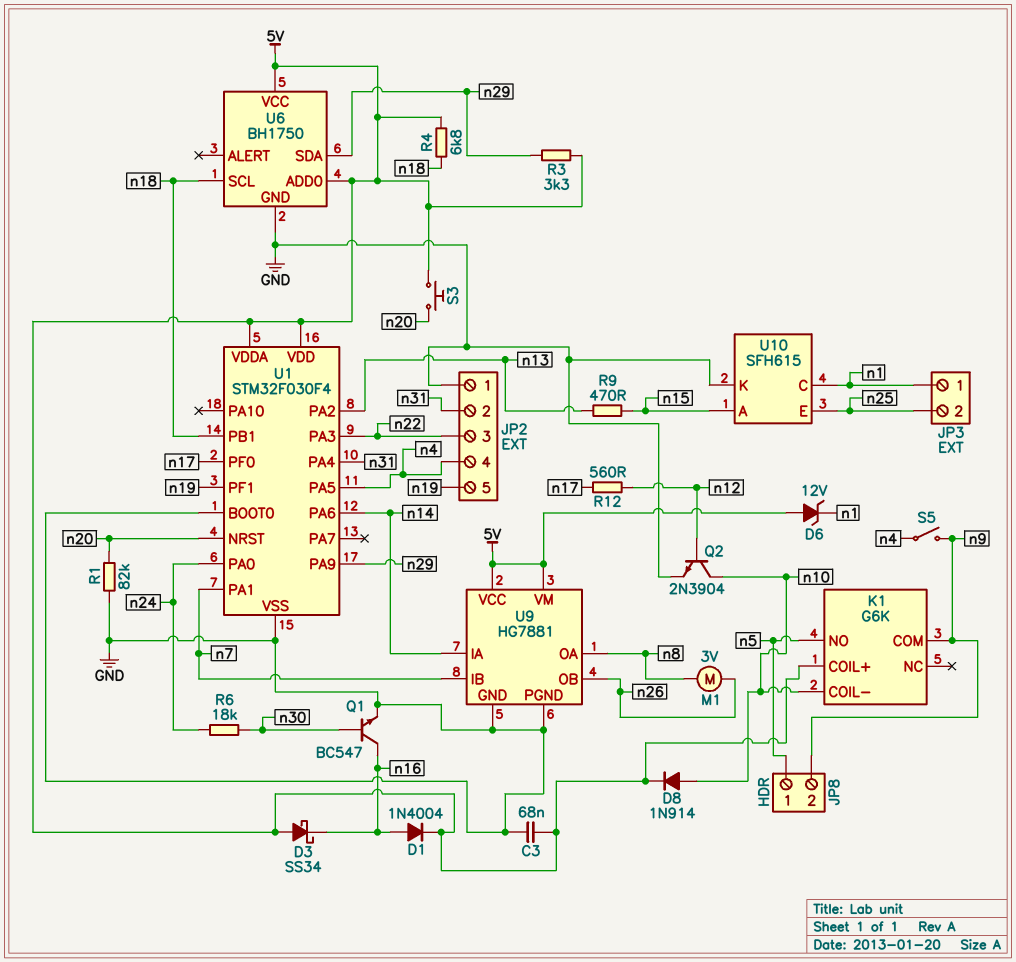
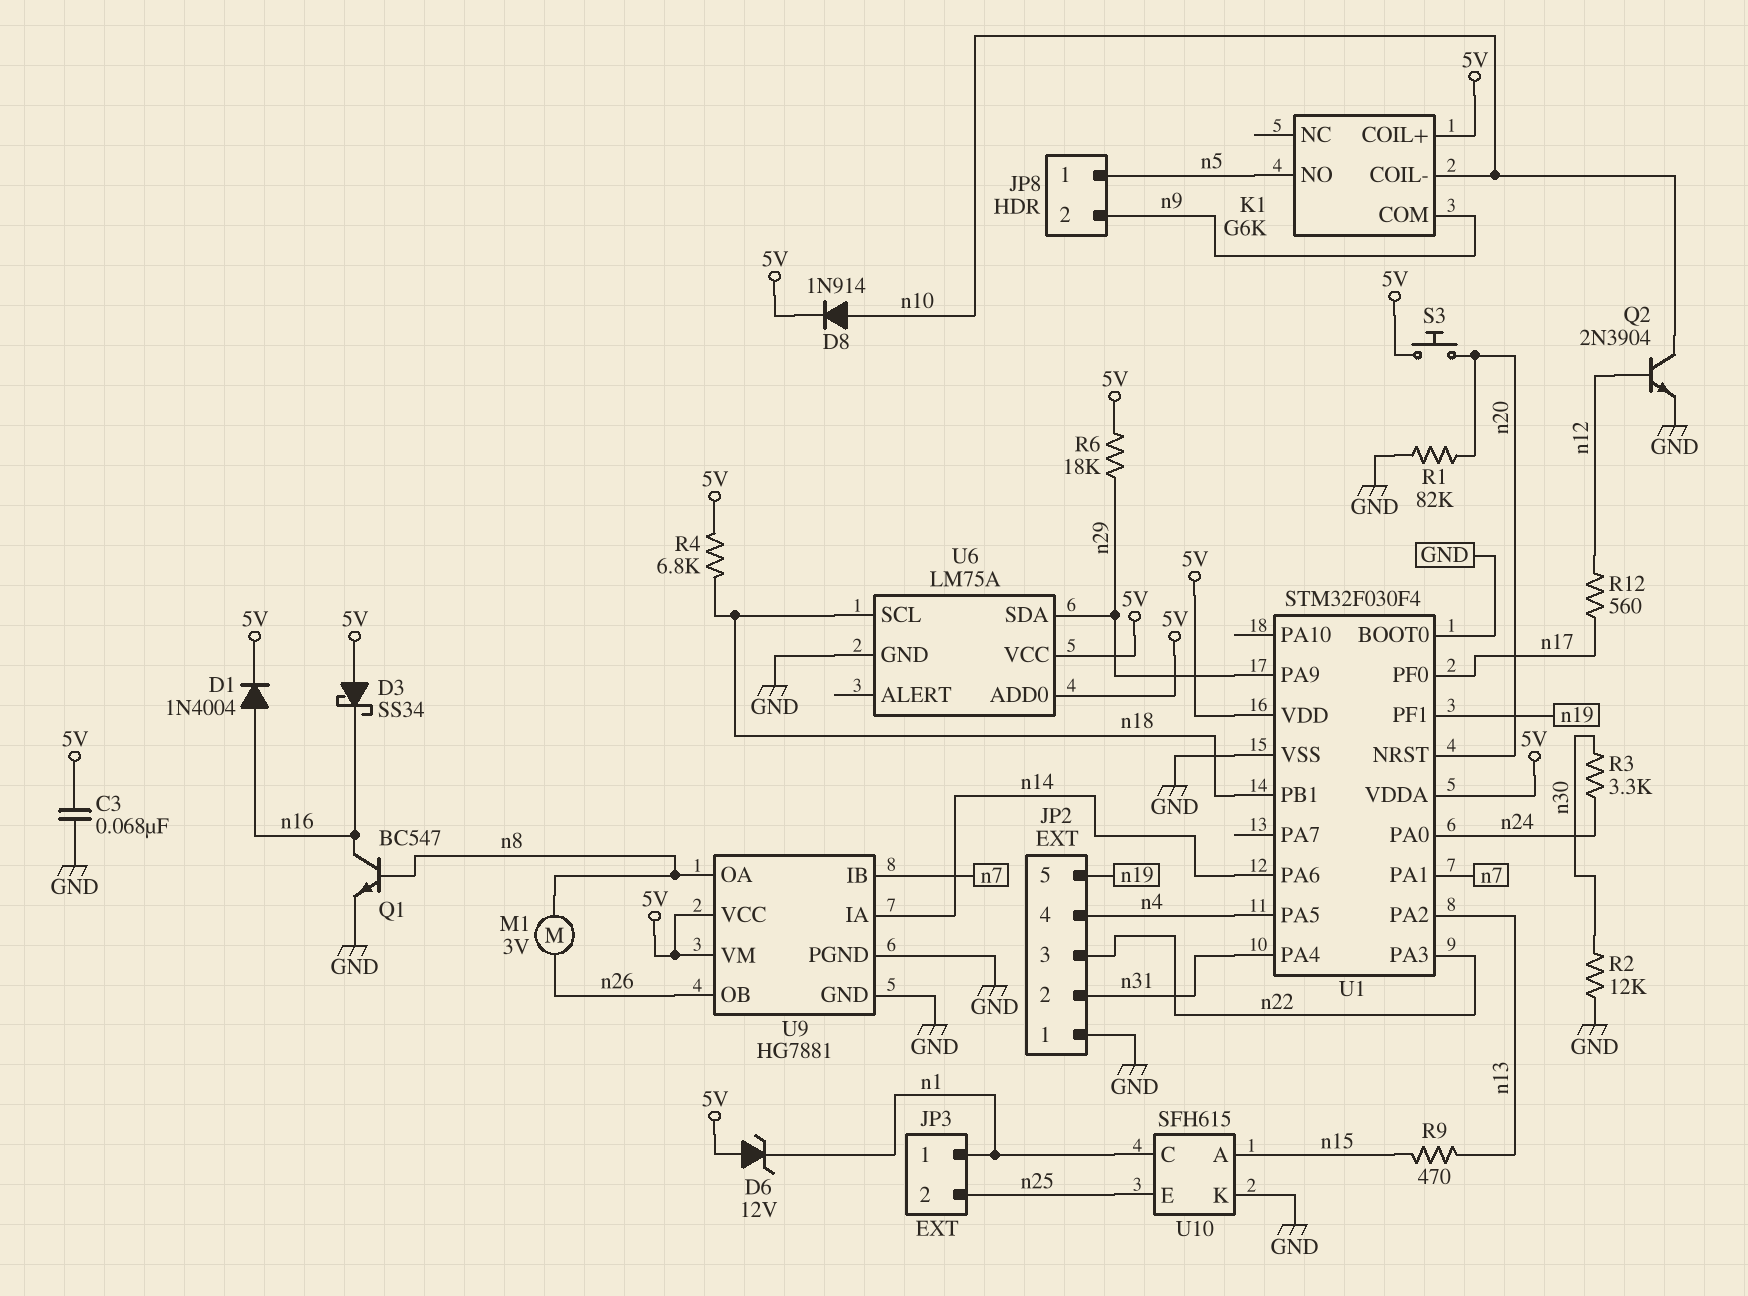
Q1: NPN BC547 (B n30, C n16, E GND) -> NPN BC547 (B n8, C n16, E GND)
R2: none -> 12k (GND, n30)
R3: 3.3k (5V, n29) -> 3.3k (n24, n30)
R6: 18k (n24, n30) -> 18k (5V, n29)
S5: switch (n4, n9) -> none
U6: BH1750 -> LM75A

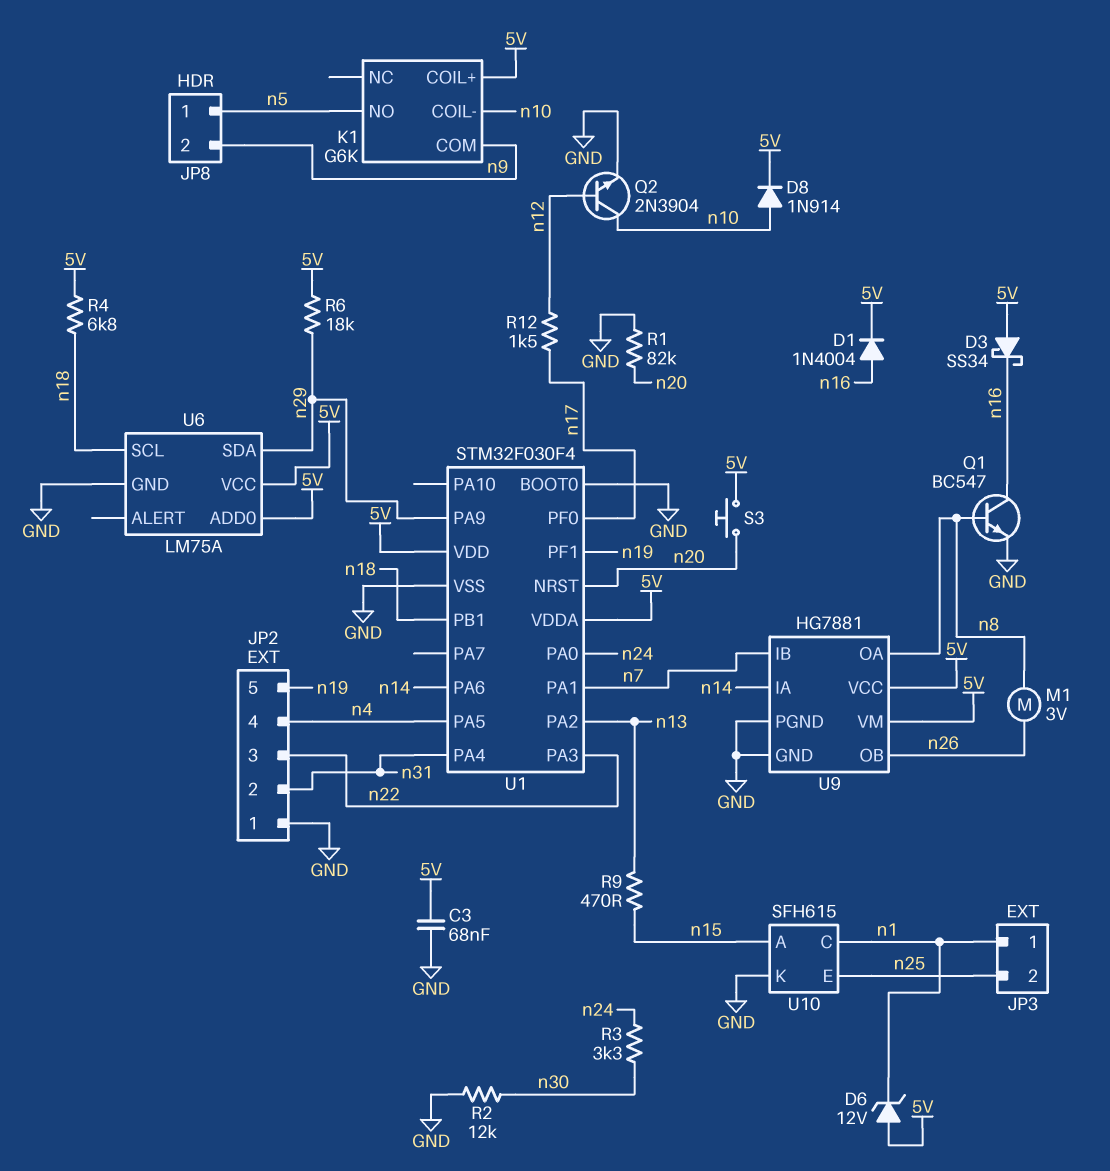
R12: 560 (n12, n17) -> 1.5k (n12, n17)

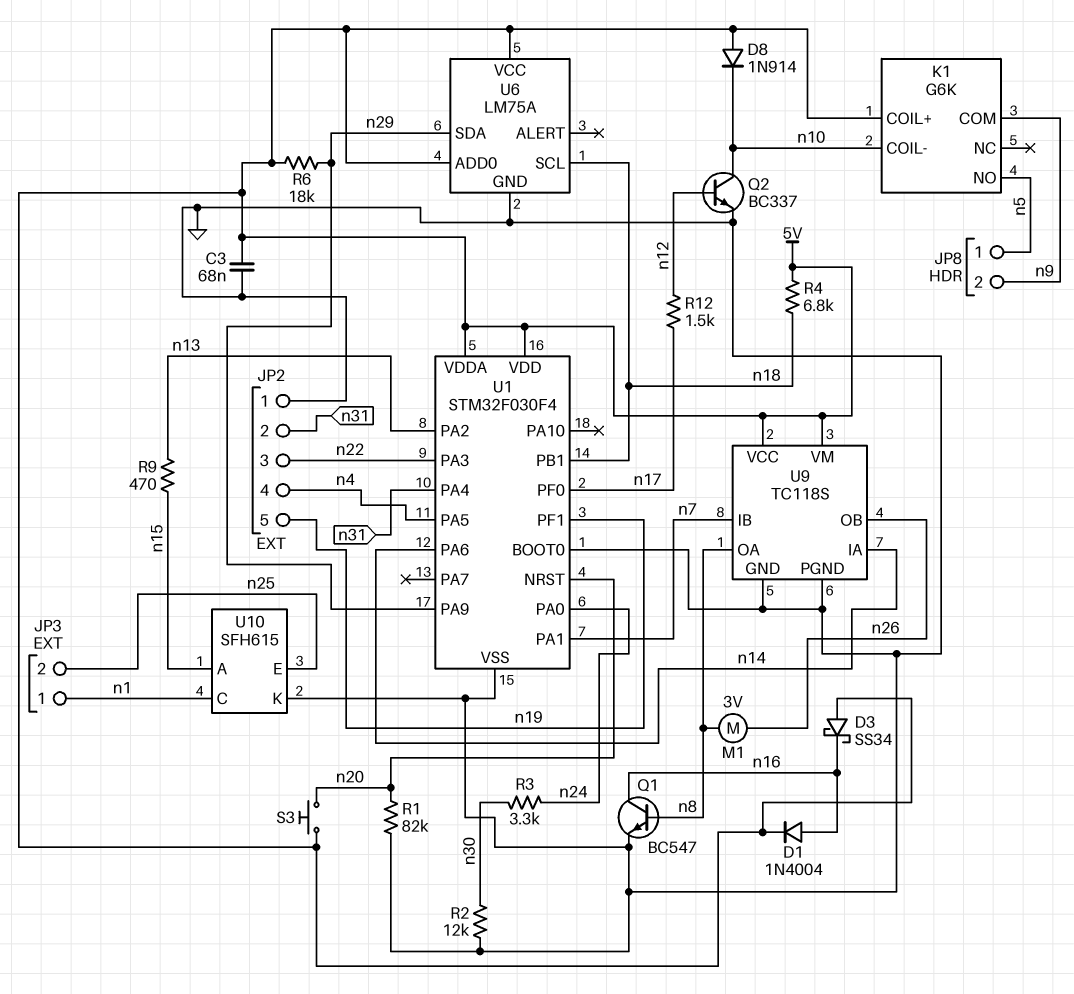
D6: zener 12V (A 5V, K n1) -> none
D8: diode 1N914 (A n10, K 5V) -> diode 1N914 (A 5V, K n10)
Q2: NPN 2N3904 (B n12, C n10, E GND) -> NPN BC337 (B n12, C n10, E GND)
U9: HG7881 -> TC118S

